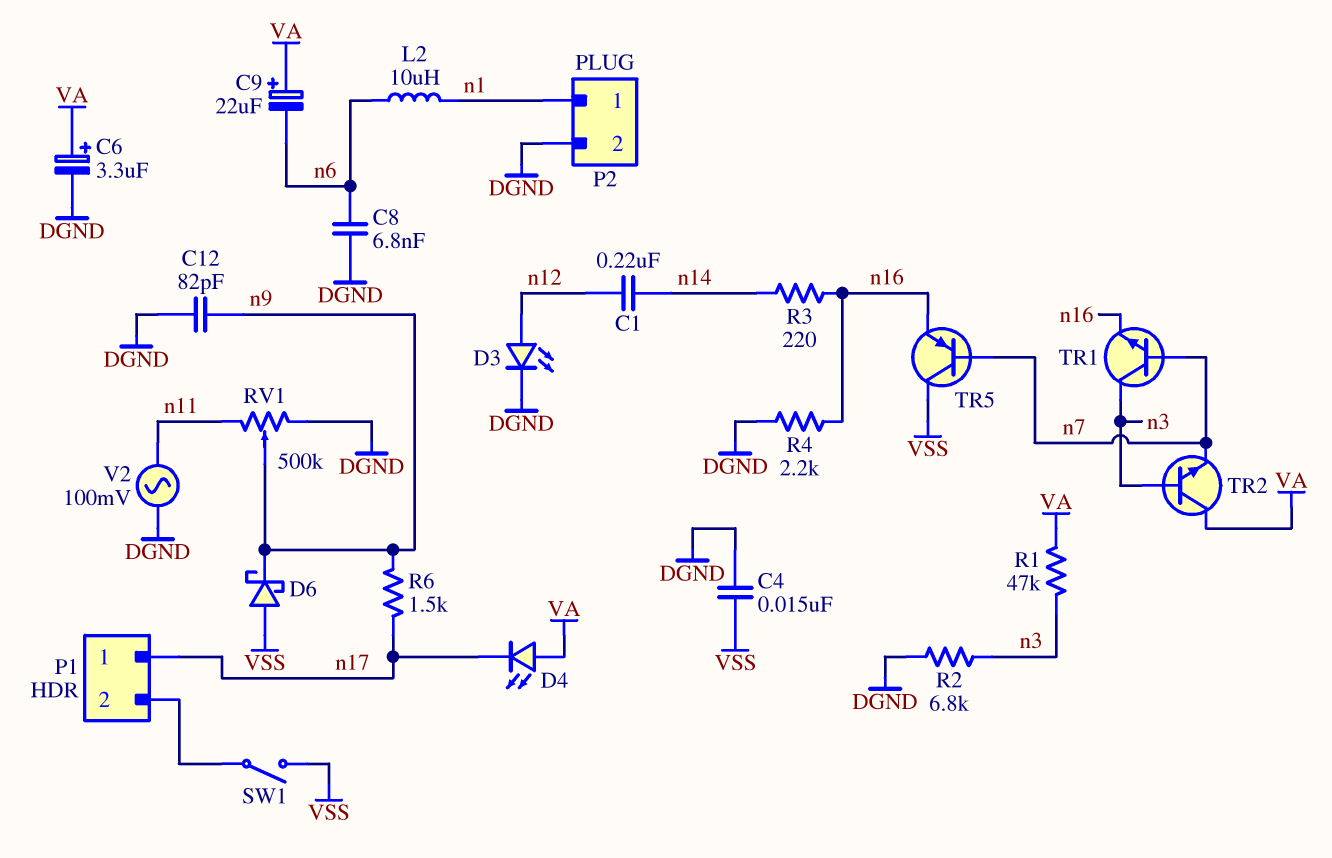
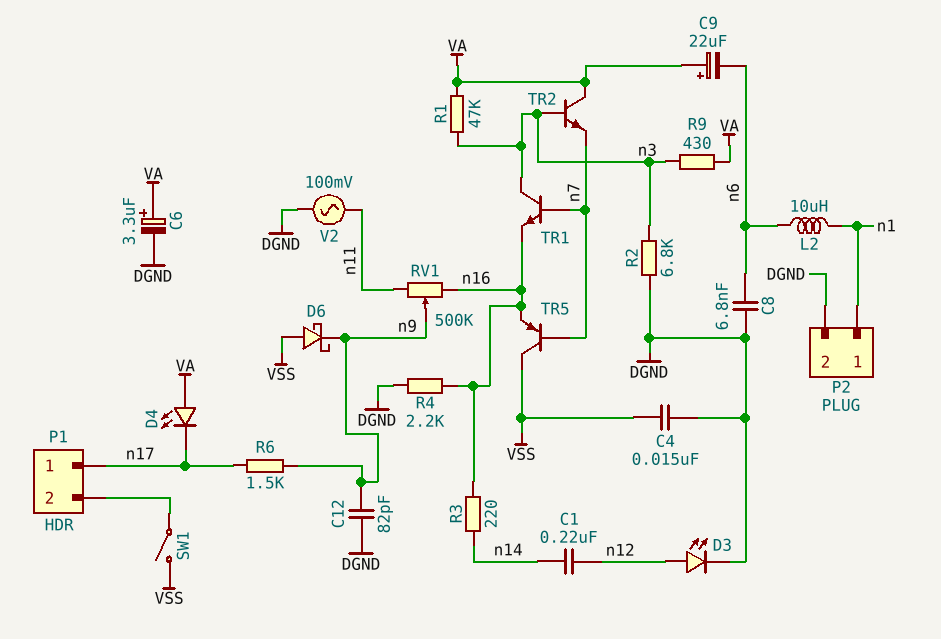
R9: none -> 430 (VA, n3)
RV1: 500k (DGND, n11, wiper n9) -> 500k (n11, n16, wiper n9)

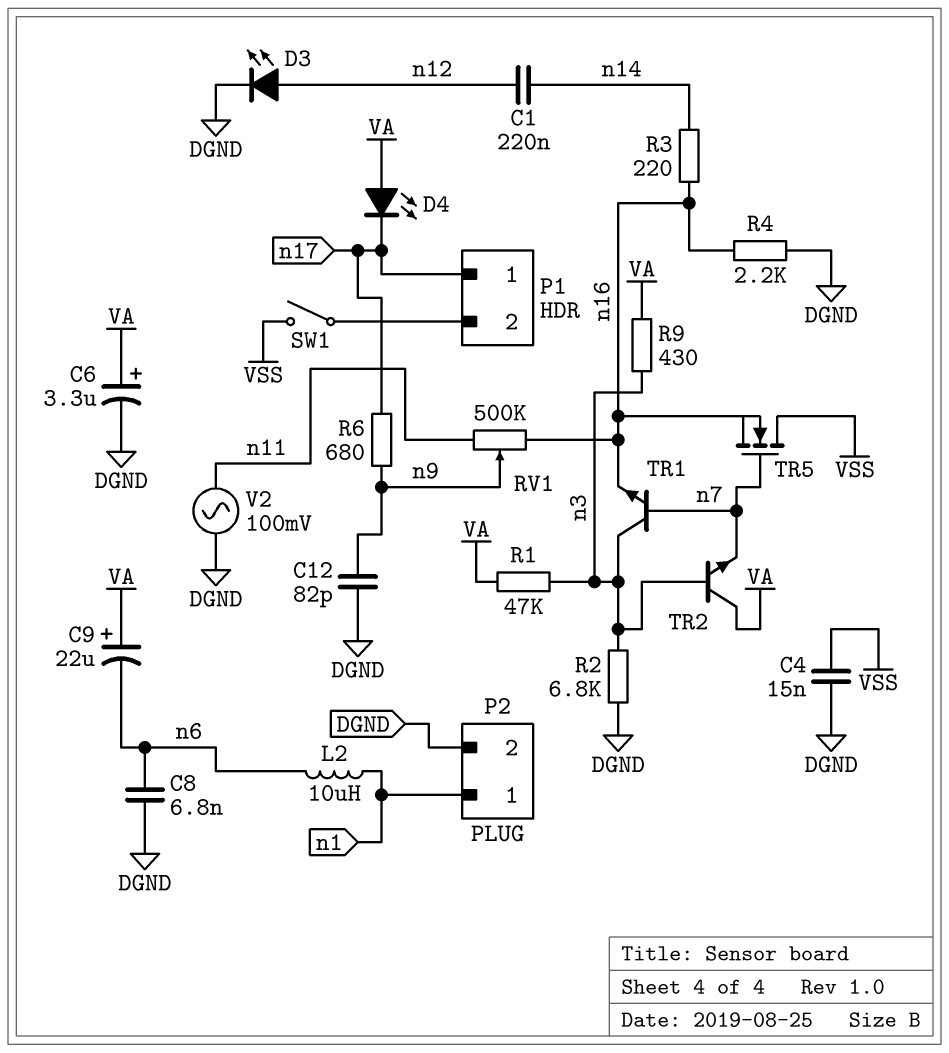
D6: schottky (A VSS, K n9) -> none
R6: 1.5k (n9, n17) -> 680 (n9, n17)
TR5: PNP (B n7, C VSS, E n16) -> NMOS (G n7, D VSS, S n16)

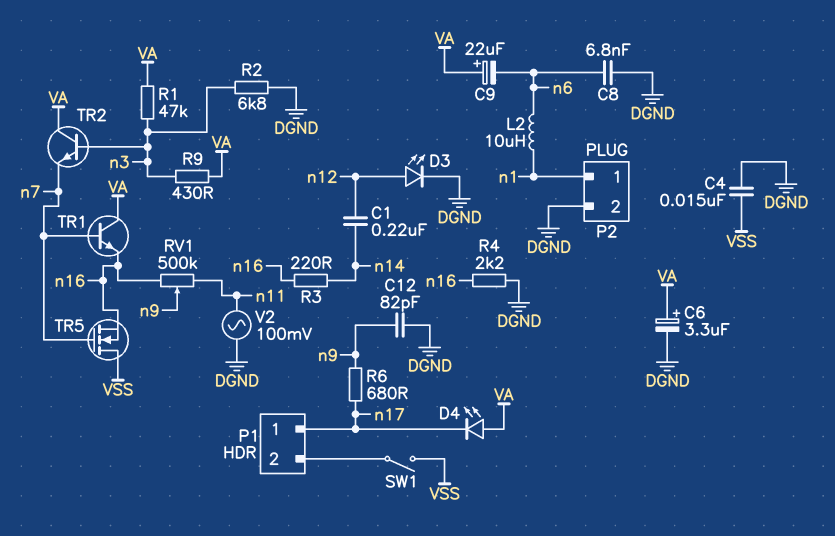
TR1: NPN (B n7, C n3, E n16) -> NPN (B n7, C VA, E n16)

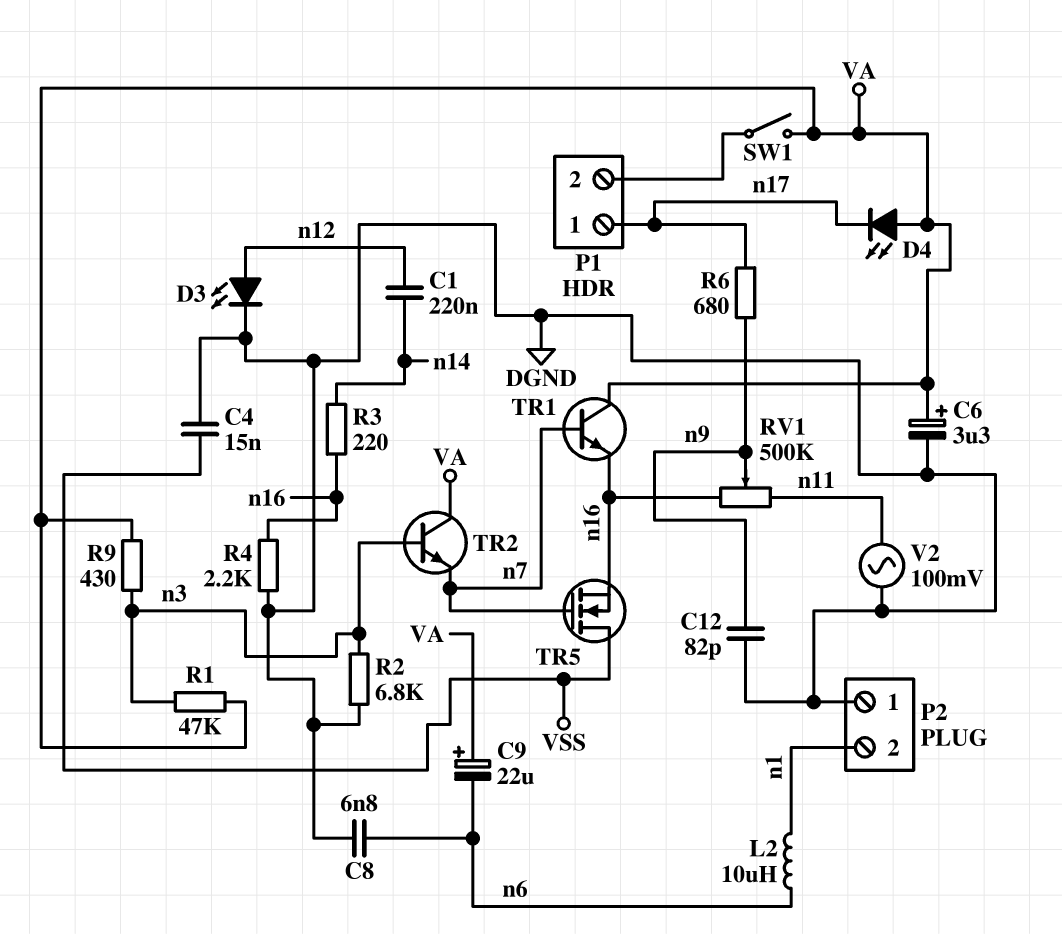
P2 pin 1: n1 -> DGND
P2 pin 2: DGND -> n1
SW1: switch (P1/2, VSS) -> switch (P1/2, VA)

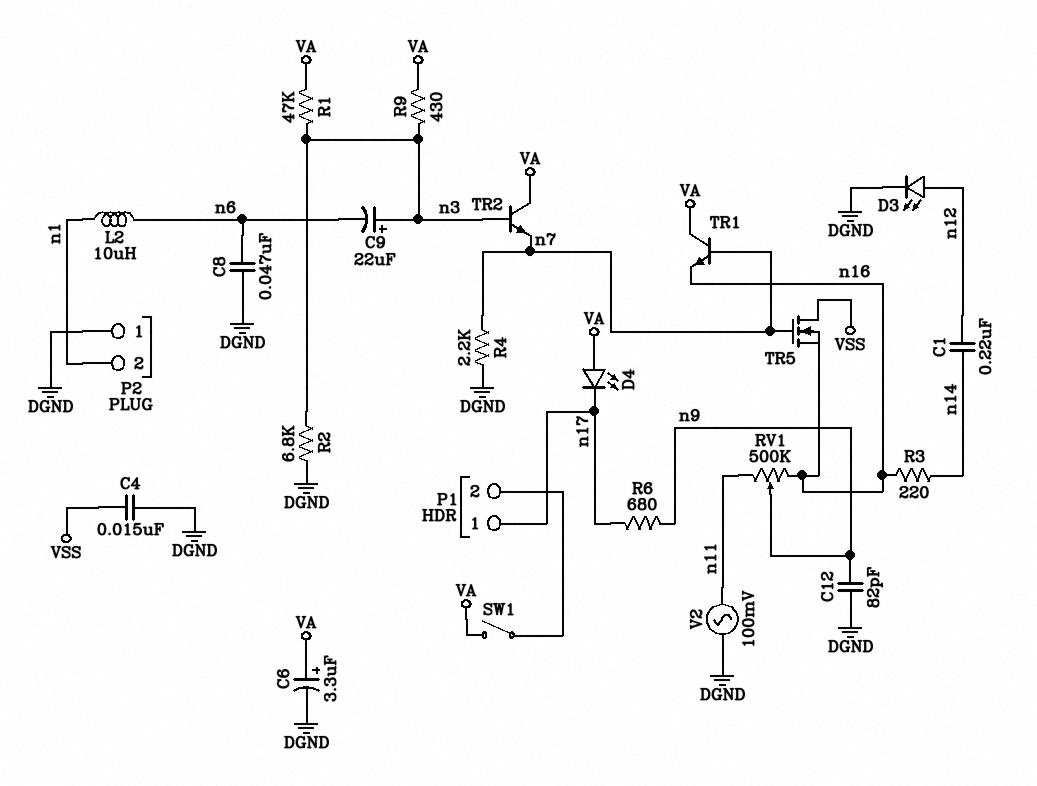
C8: 6.8nF (DGND, n6) -> 47nF (DGND, n6)
C9: 22uF (plus VA, minus n6) -> 22uF (plus n3, minus n6)
R4: 2.2k (DGND, n16) -> 2.2k (DGND, n7)

